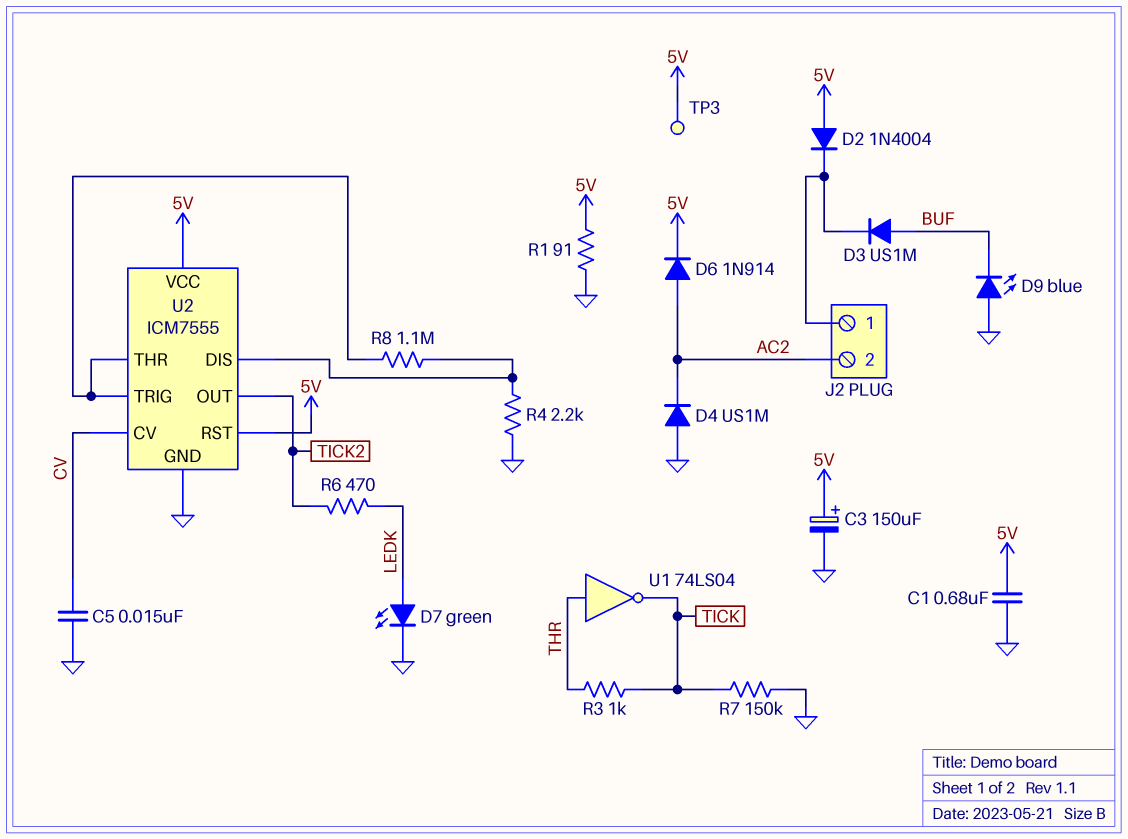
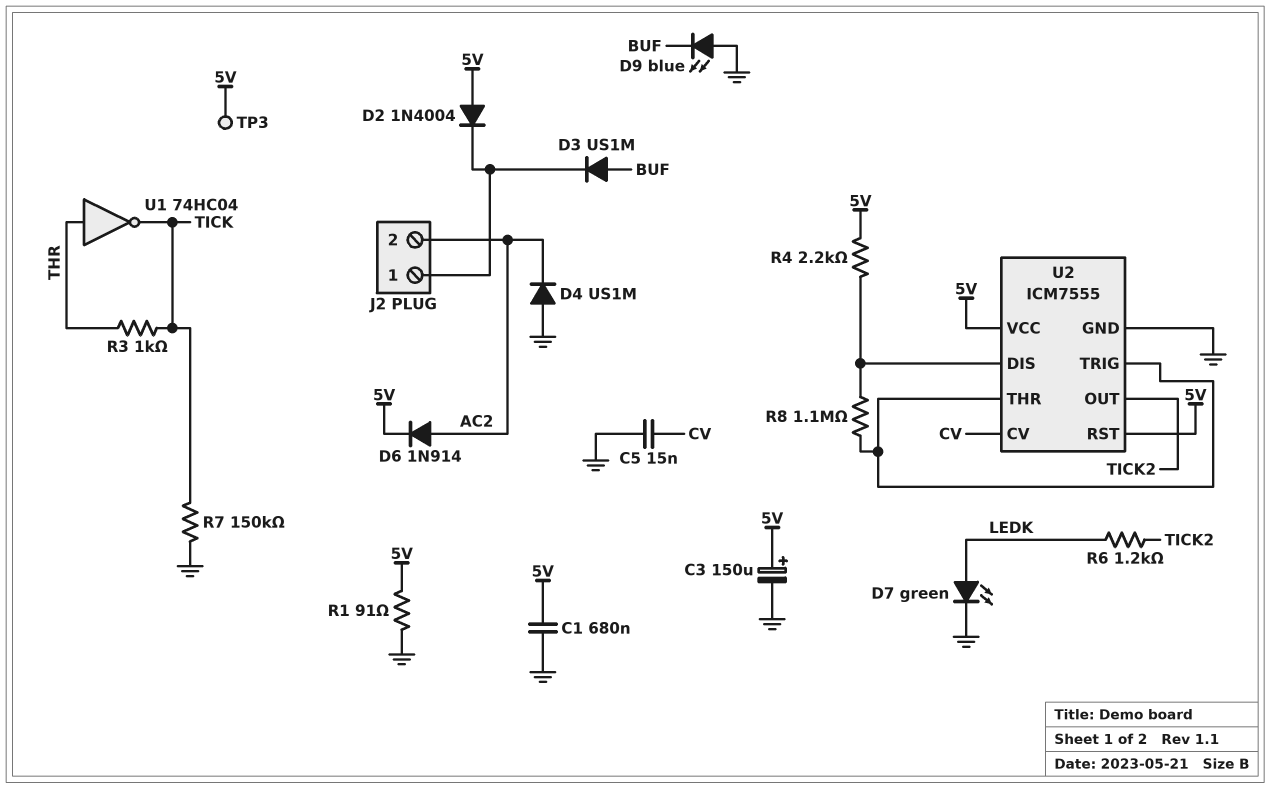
R4: 2.2k (GND, U2/DIS) -> 2.2k (5V, U2/DIS)
R6: 470 (LEDK, TICK2) -> 1.2k (LEDK, TICK2)
U1: NOT 74LS04 (in THR, out TICK) -> NOT 74HC04 (in THR, out TICK)

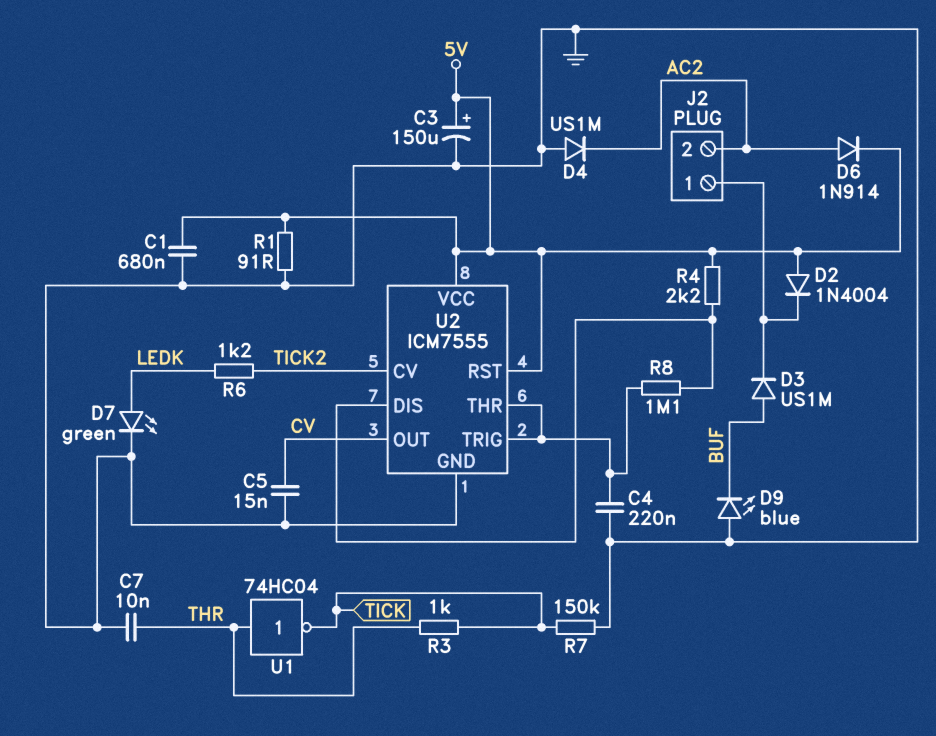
C4: none -> 220nF (GND, U2/THR)
C7: none -> 10nF (GND, THR)
TP3: test point (5V) -> none
U2 pin CV: CV -> TICK2
U2 pin OUT: TICK2 -> CV

